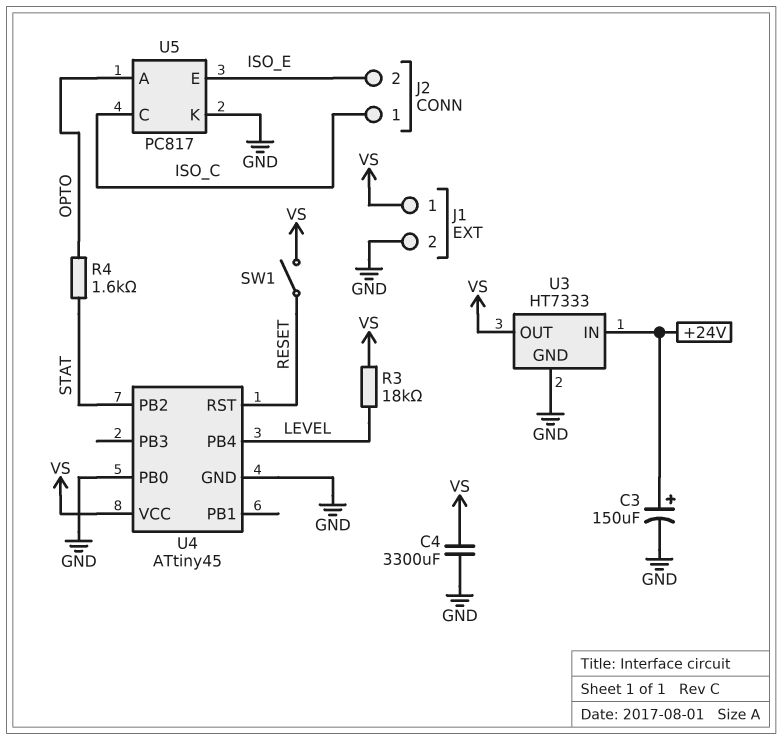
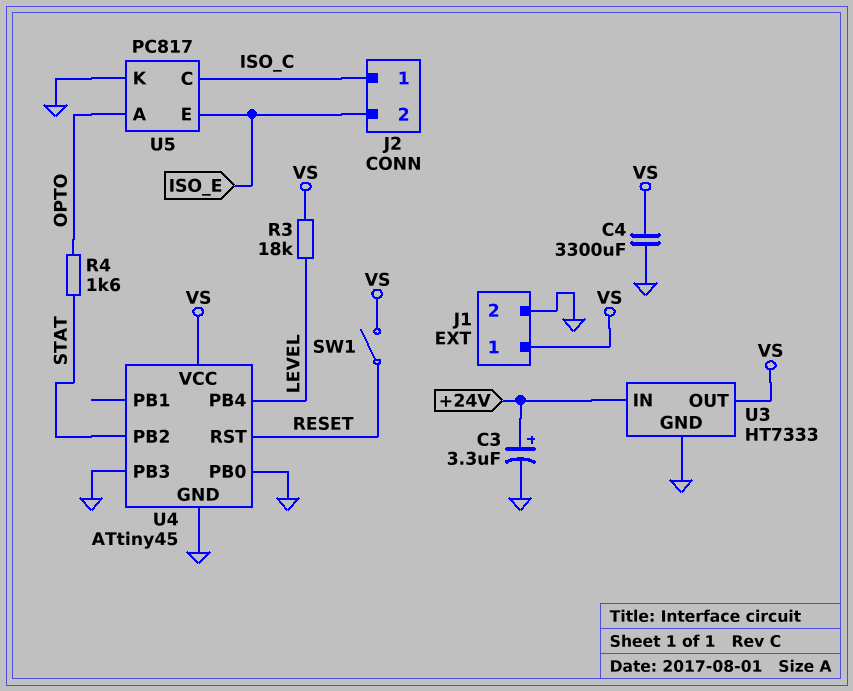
C3: 150uF (plus +24V, minus GND) -> 3.3uF (plus +24V, minus GND)
U4 pin PB3: none -> GND

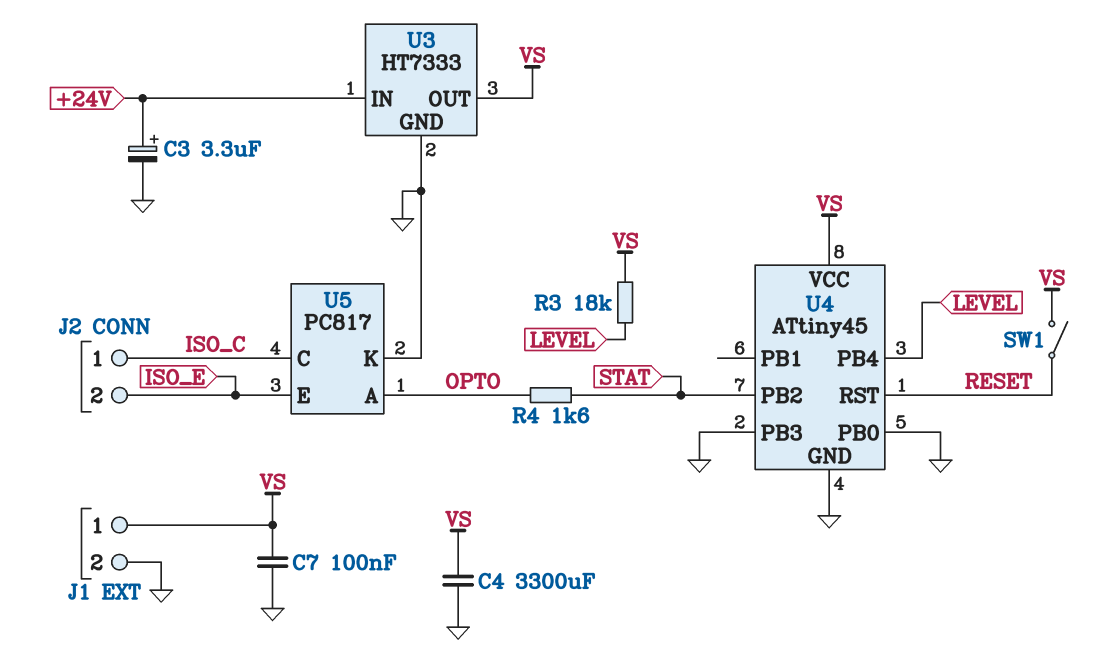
C7: none -> 100nF (GND, VS)

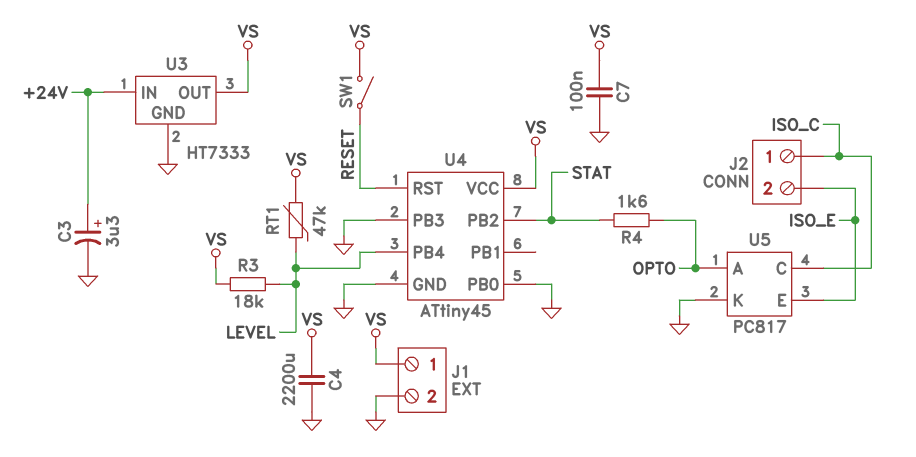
C4: 3300uF (GND, VS) -> 2200uF (GND, VS)
RT1: none -> 47k (LEVEL, VS)

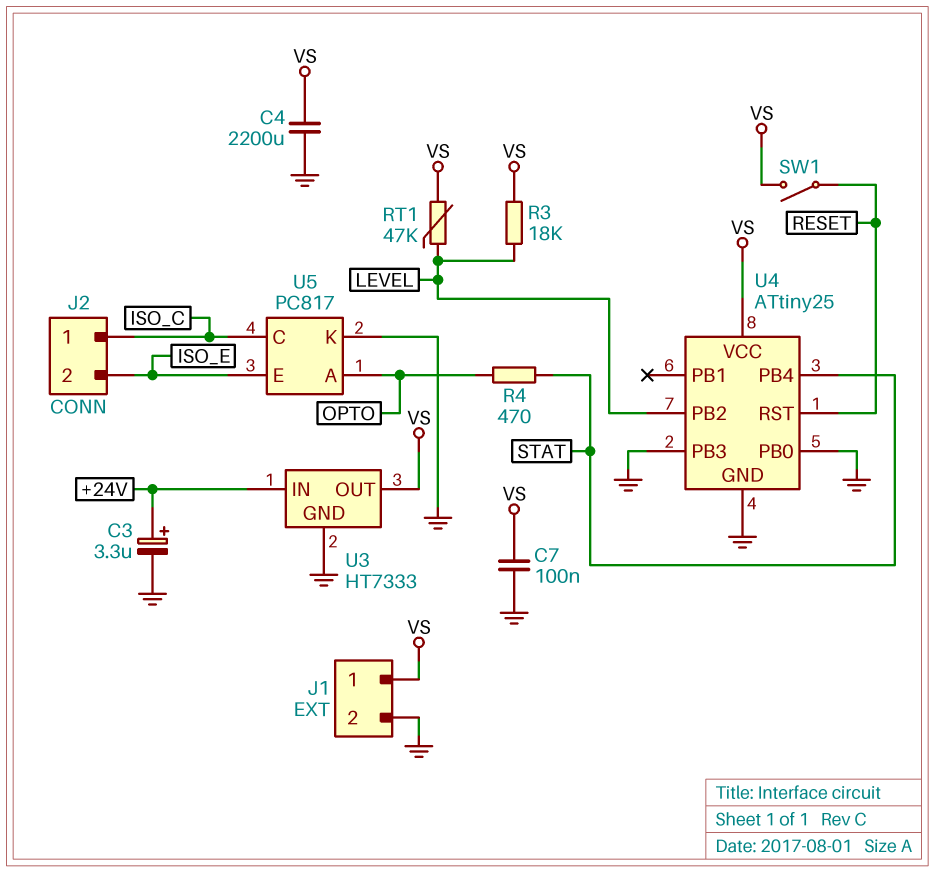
R4: 1.6k (OPTO, STAT) -> 470 (OPTO, STAT)
U4: ATtiny45 -> ATtiny25
U4 pin PB2: STAT -> LEVEL
U4 pin PB4: LEVEL -> STAT

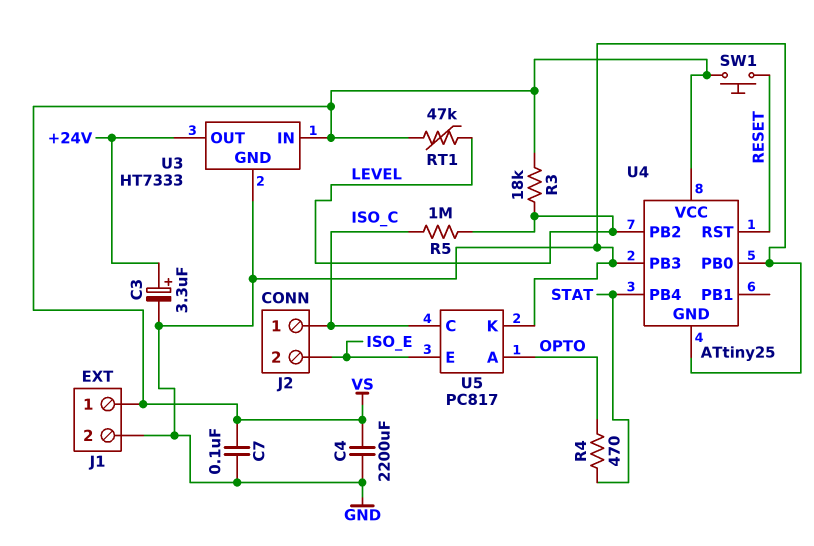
R5: none -> 1M (ISO_C, LEVEL)
SW1: switch (RESET, VS) -> button (RESET, VS)
U3 pin IN: +24V -> VS
U3 pin OUT: VS -> +24V

